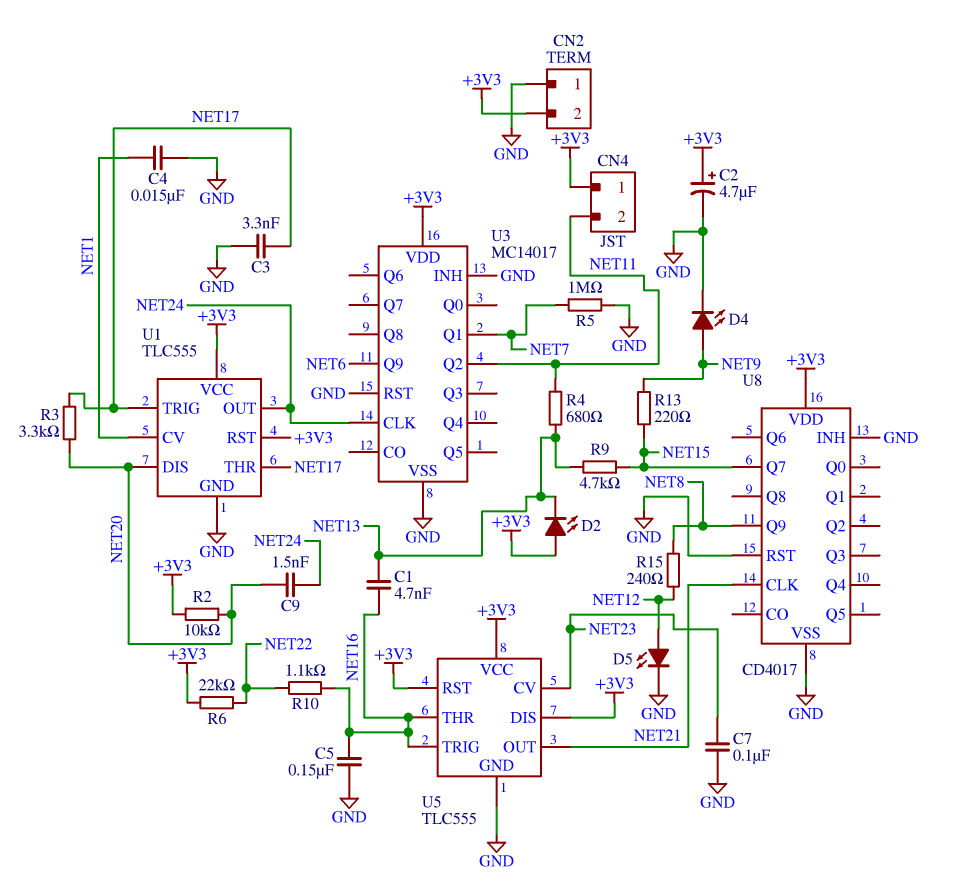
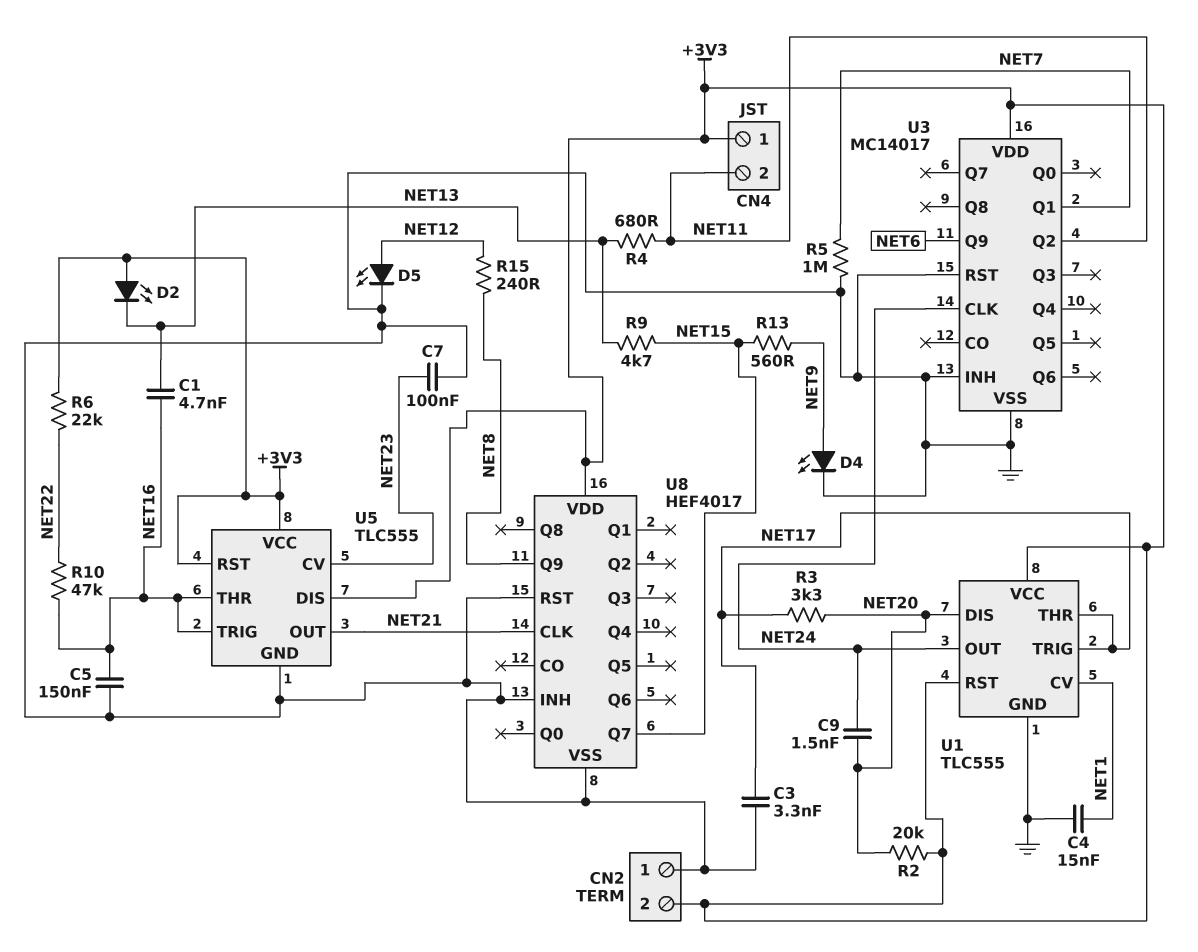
C2: 4.7uF (plus +3V3, minus GND) -> none
R2: 10k (+3V3, NET20) -> 20k (+3V3, NET20)
R10: 1.1k (NET16, NET22) -> 47k (NET16, NET22)
R13: 220 (NET9, NET15) -> 560 (NET9, NET15)
U8: CD4017 -> HEF4017

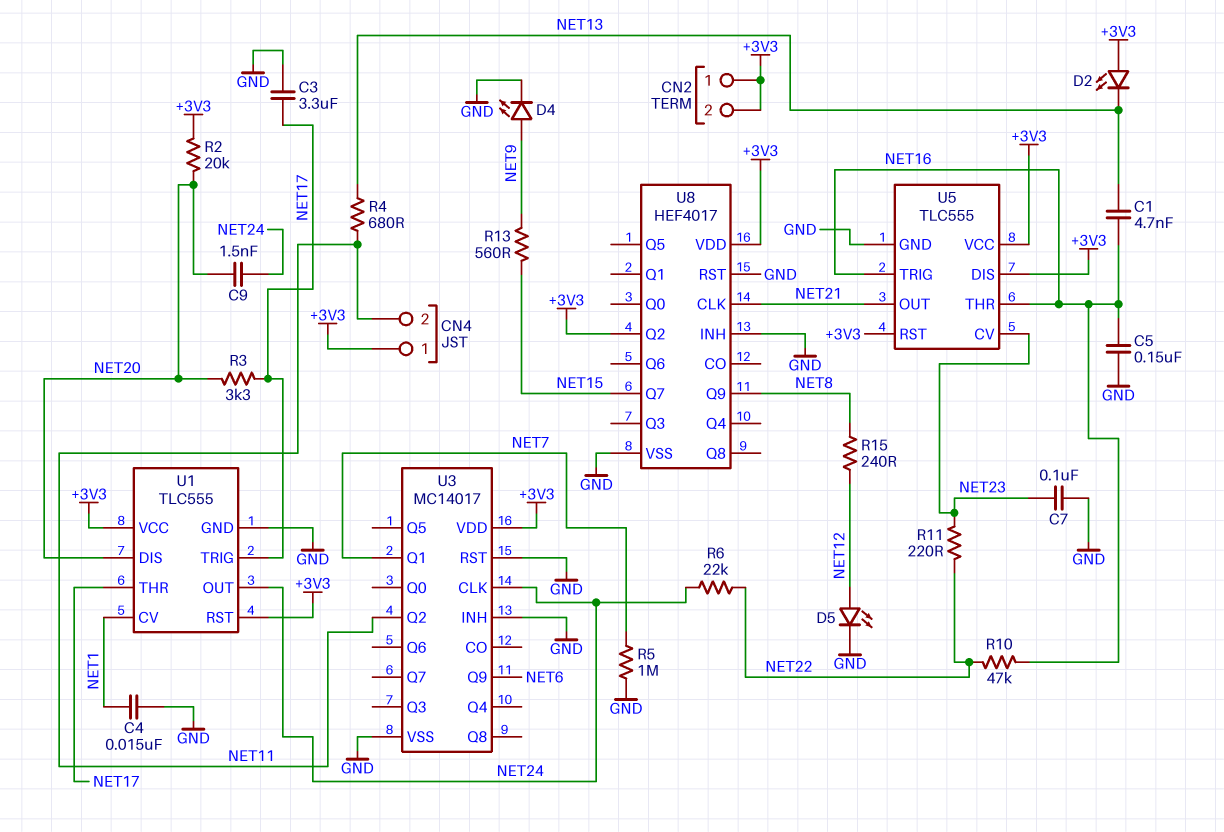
C3: 3.3nF (GND, NET17) -> 3.3uF (GND, NET17)
CN2 pin 1: GND -> +3V3
R6: 22k (+3V3, NET22) -> 22k (NET22, NET24)
R9: 4.7k (NET13, NET15) -> none
R11: none -> 220 (NET22, NET23)
U8 pin Q2: none -> +3V3

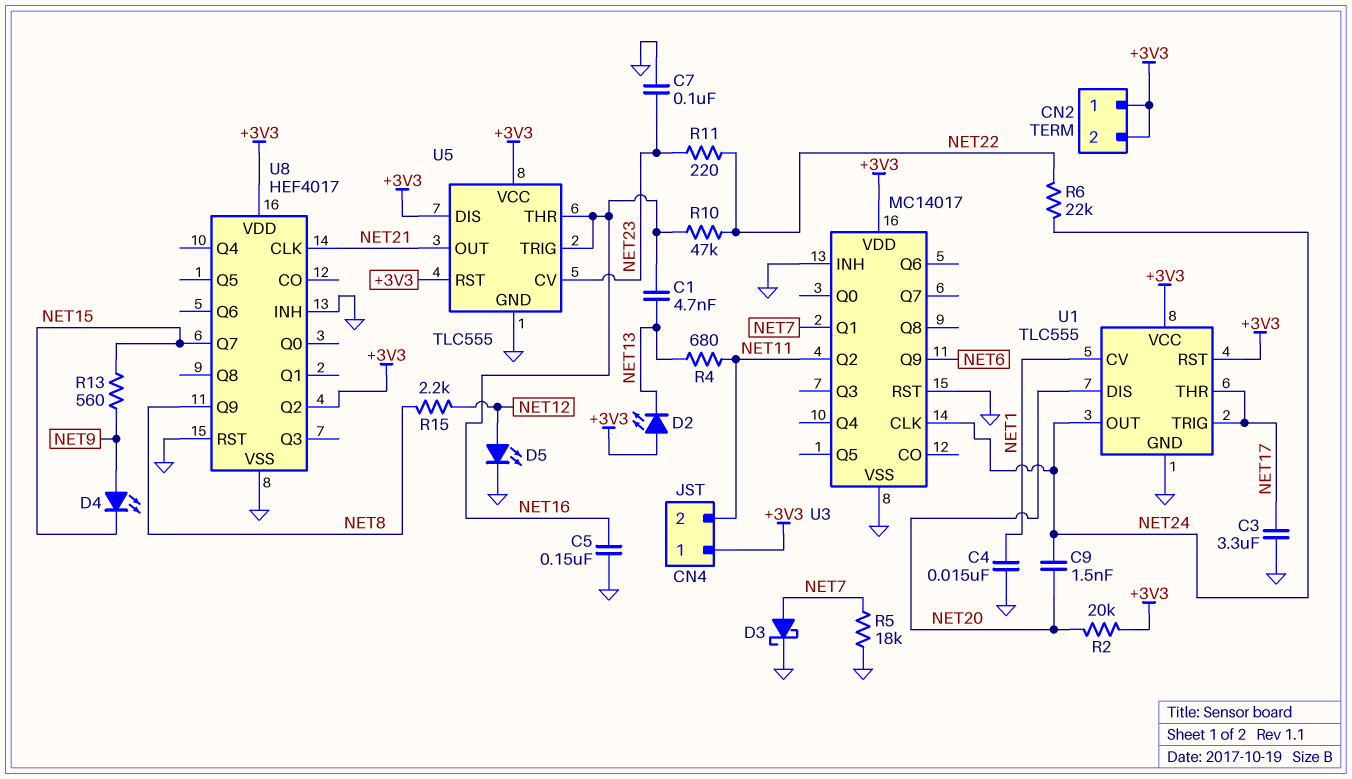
D3: none -> schottky (A NET7, K GND)
D4: LED (A NET9, K GND) -> LED (A NET9, K NET15)
R3: 3.3k (NET17, NET20) -> none
R5: 1M (GND, NET7) -> 18k (GND, NET7)
R15: 240 (NET8, NET12) -> 2.2k (NET8, NET12)

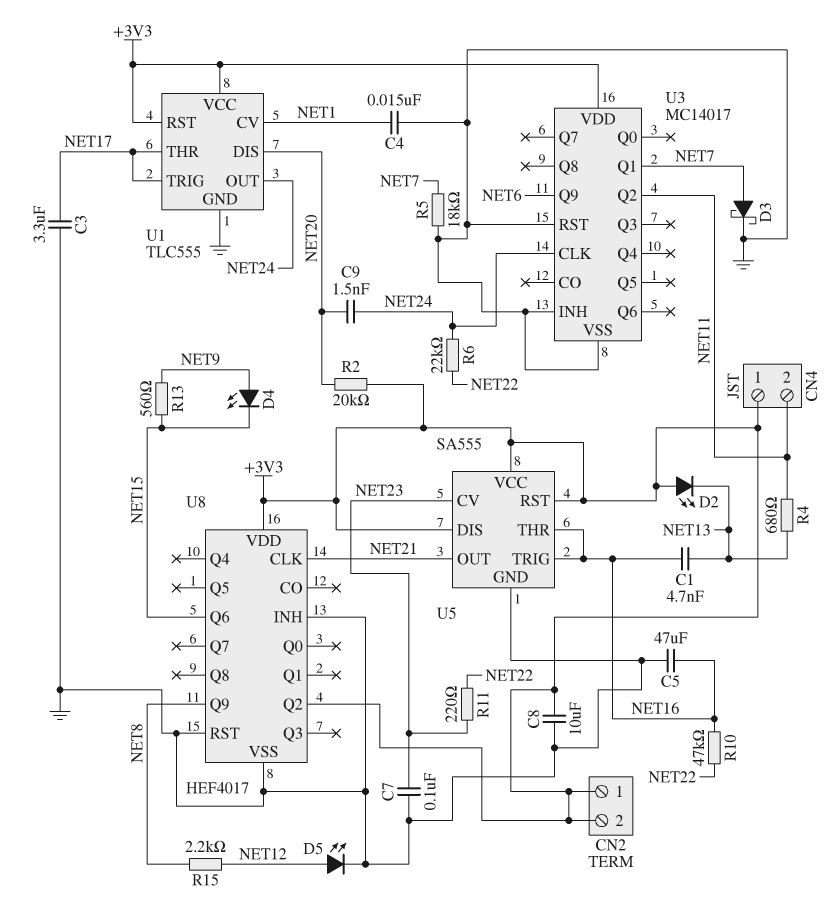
C5: 150nF (GND, NET16) -> 47uF (GND, NET16)
C8: none -> 10uF (+3V3, GND)
U5: TLC555 -> SA555
U8 pin Q6: none -> NET15
U8 pin Q7: NET15 -> none

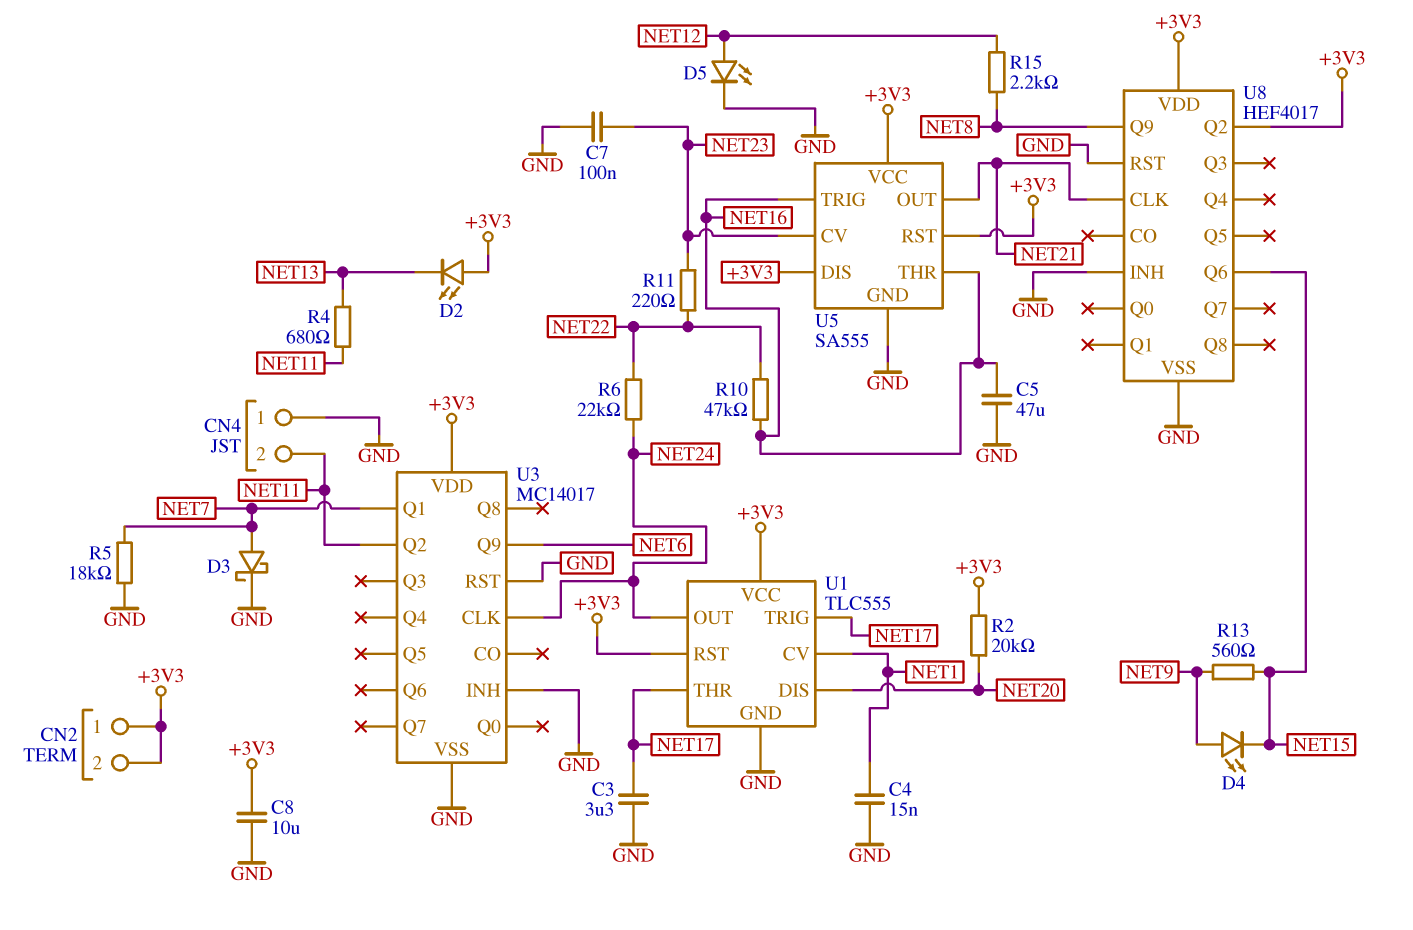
C1: 4.7nF (NET13, NET16) -> none
C9: 1.5nF (NET20, NET24) -> none
CN4 pin 1: +3V3 -> GND

